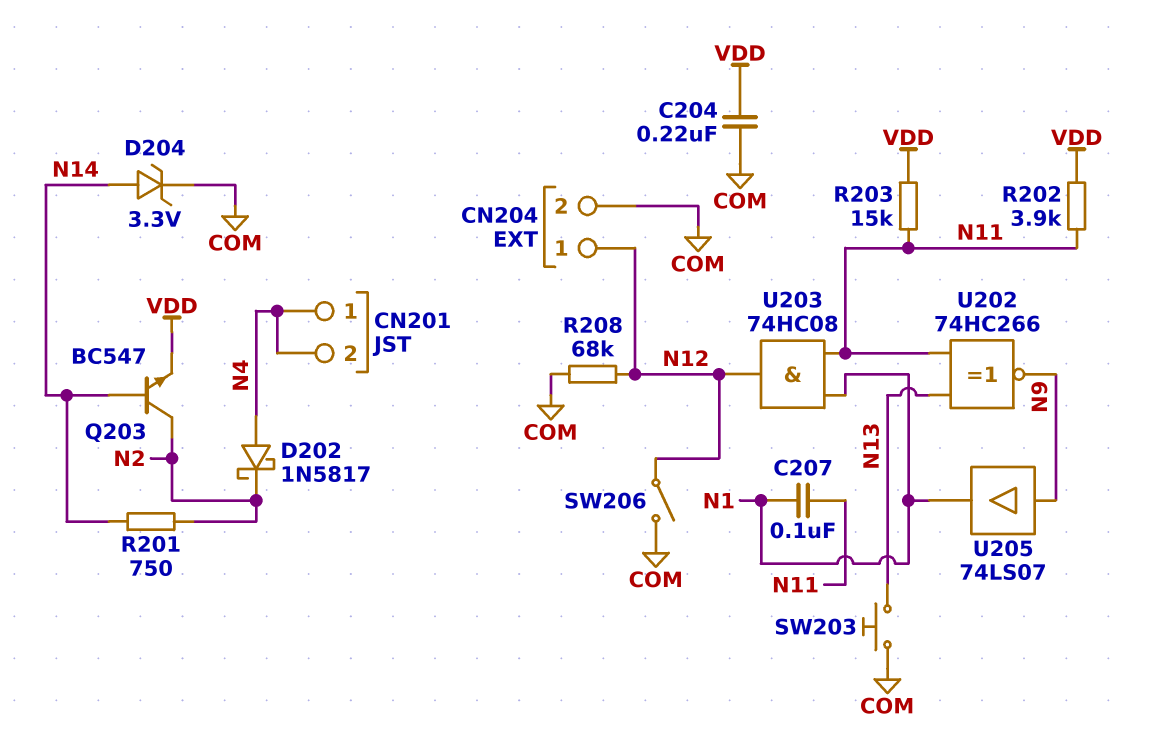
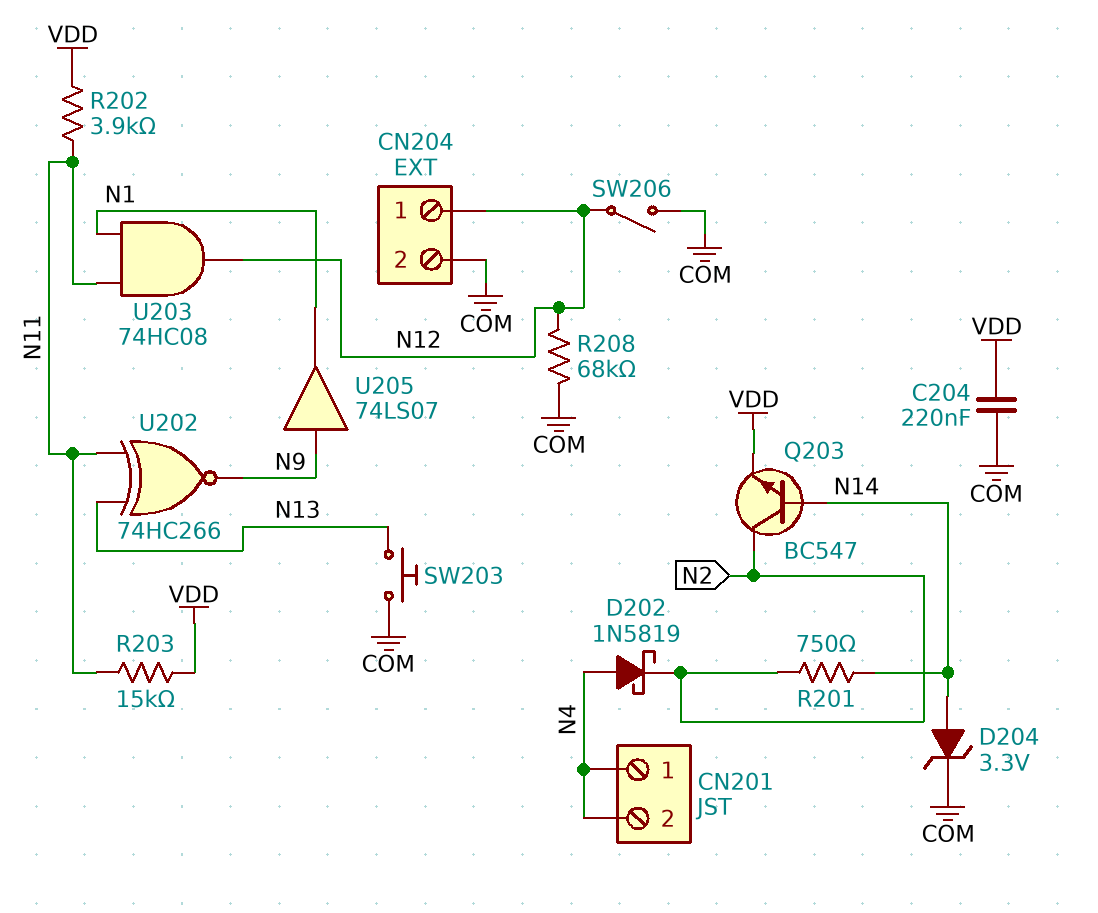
C207: 100nF (N1, N11) -> none
D202: schottky 1N5817 (A N4, K N2) -> schottky 1N5819 (A N4, K N2)

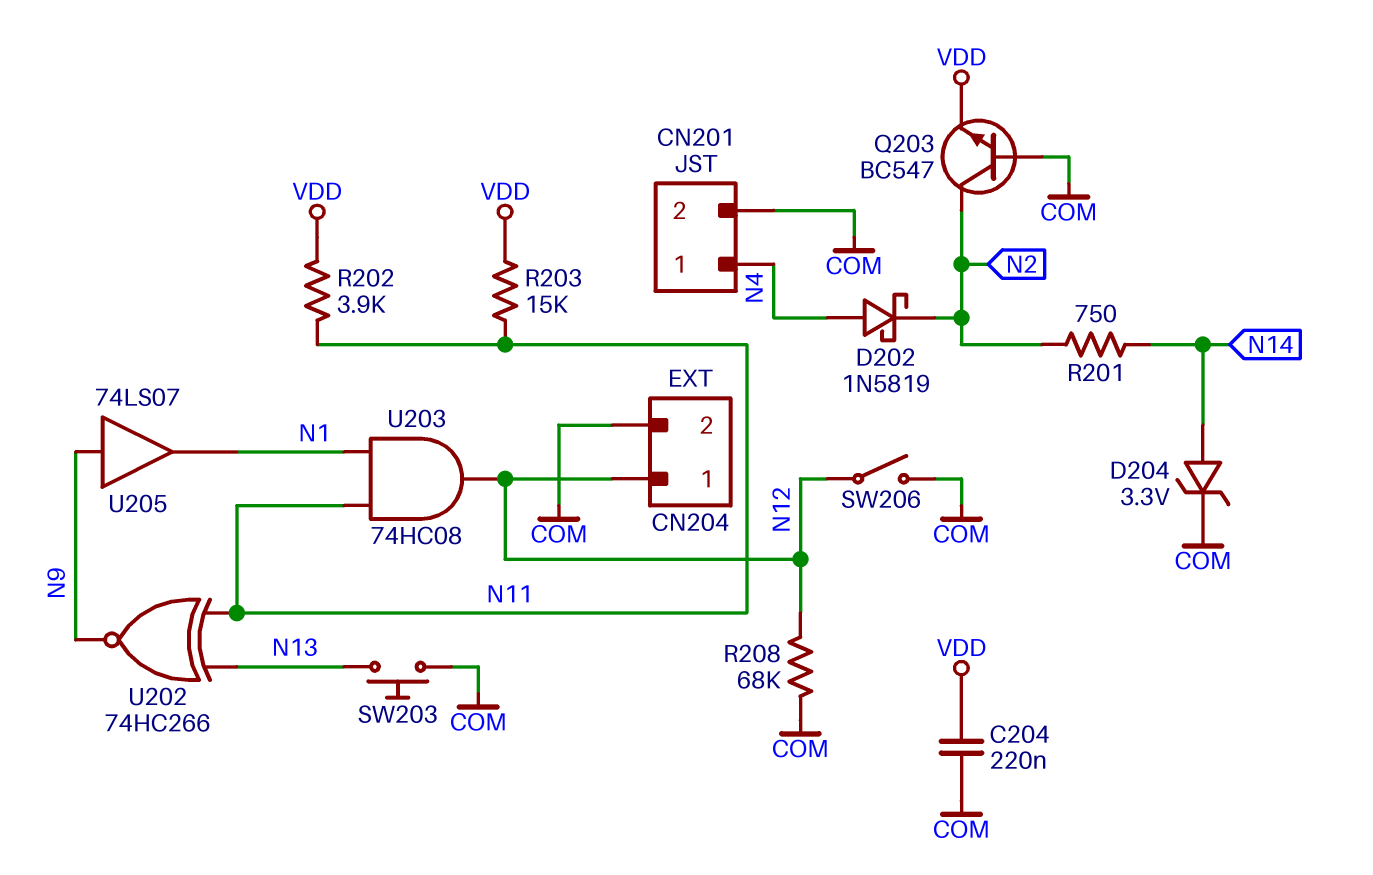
CN201 pin 2: N4 -> COM
Q203: NPN BC547 (B N14, C N2, E VDD) -> NPN BC547 (B COM, C N2, E VDD)

